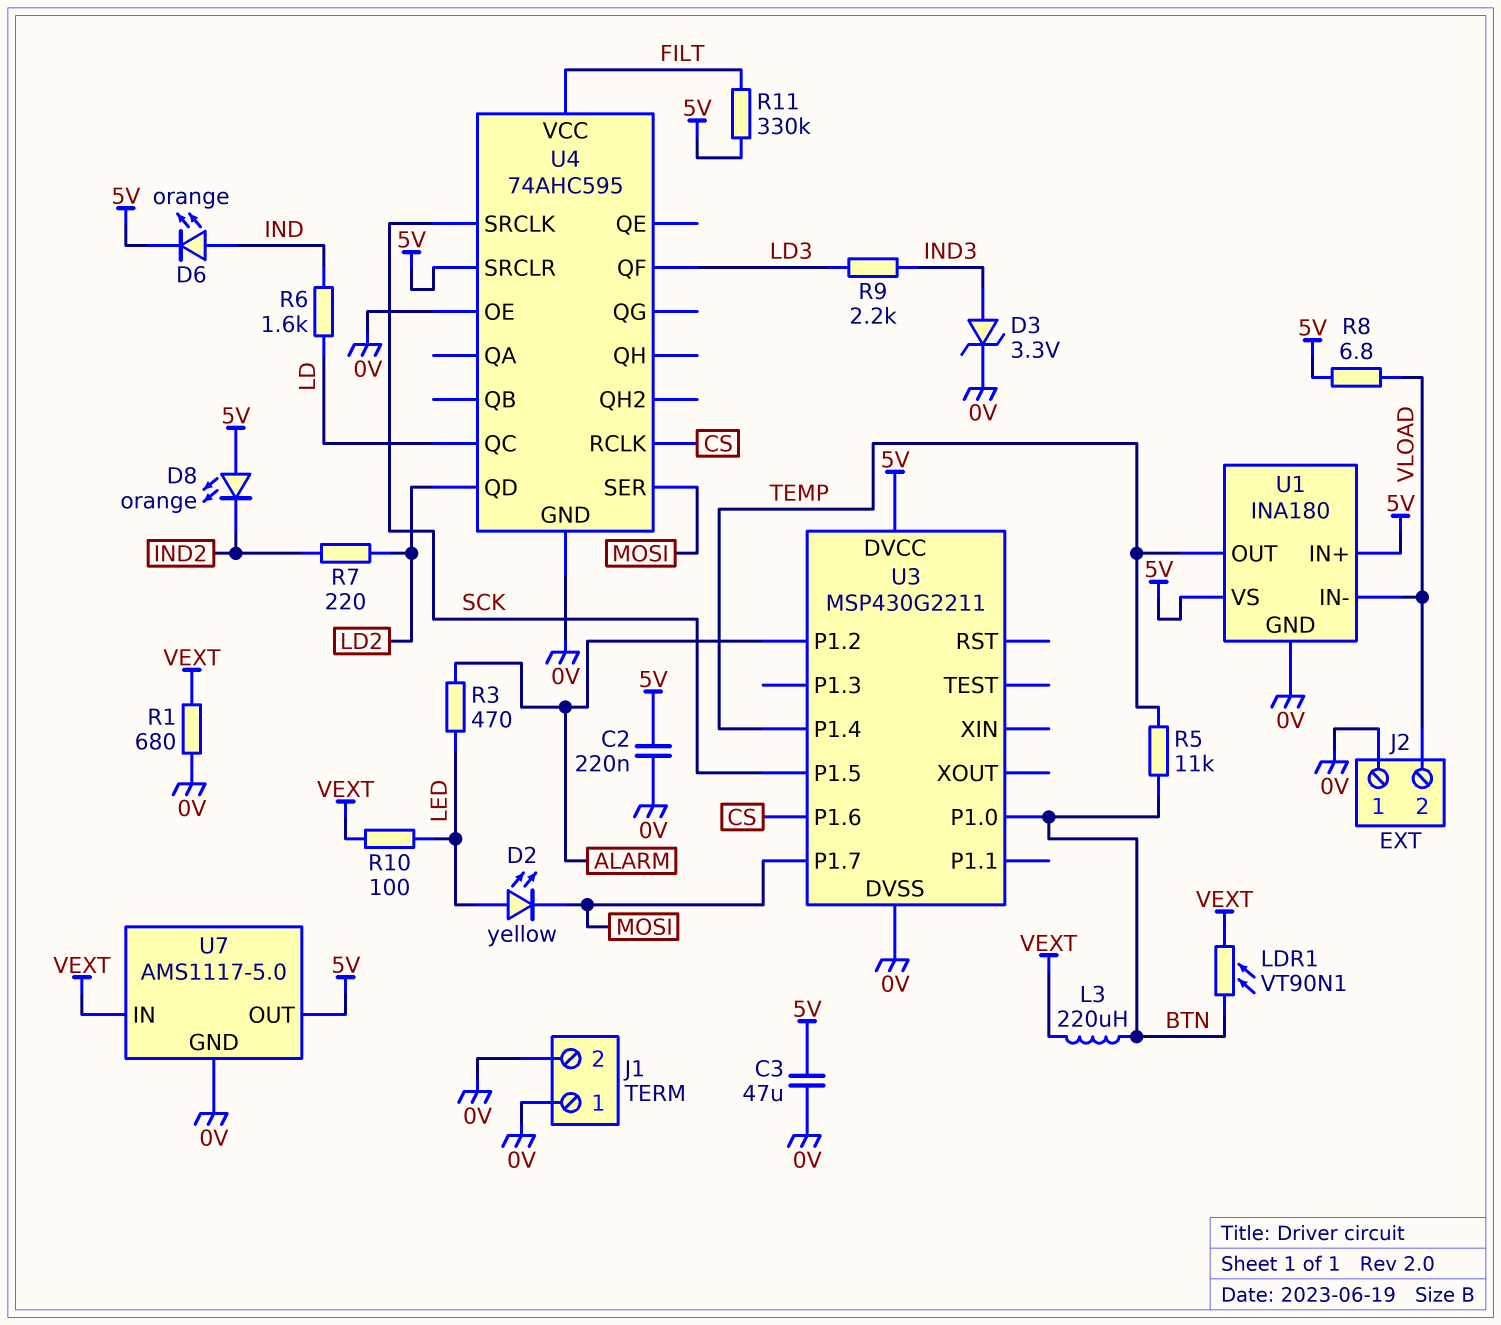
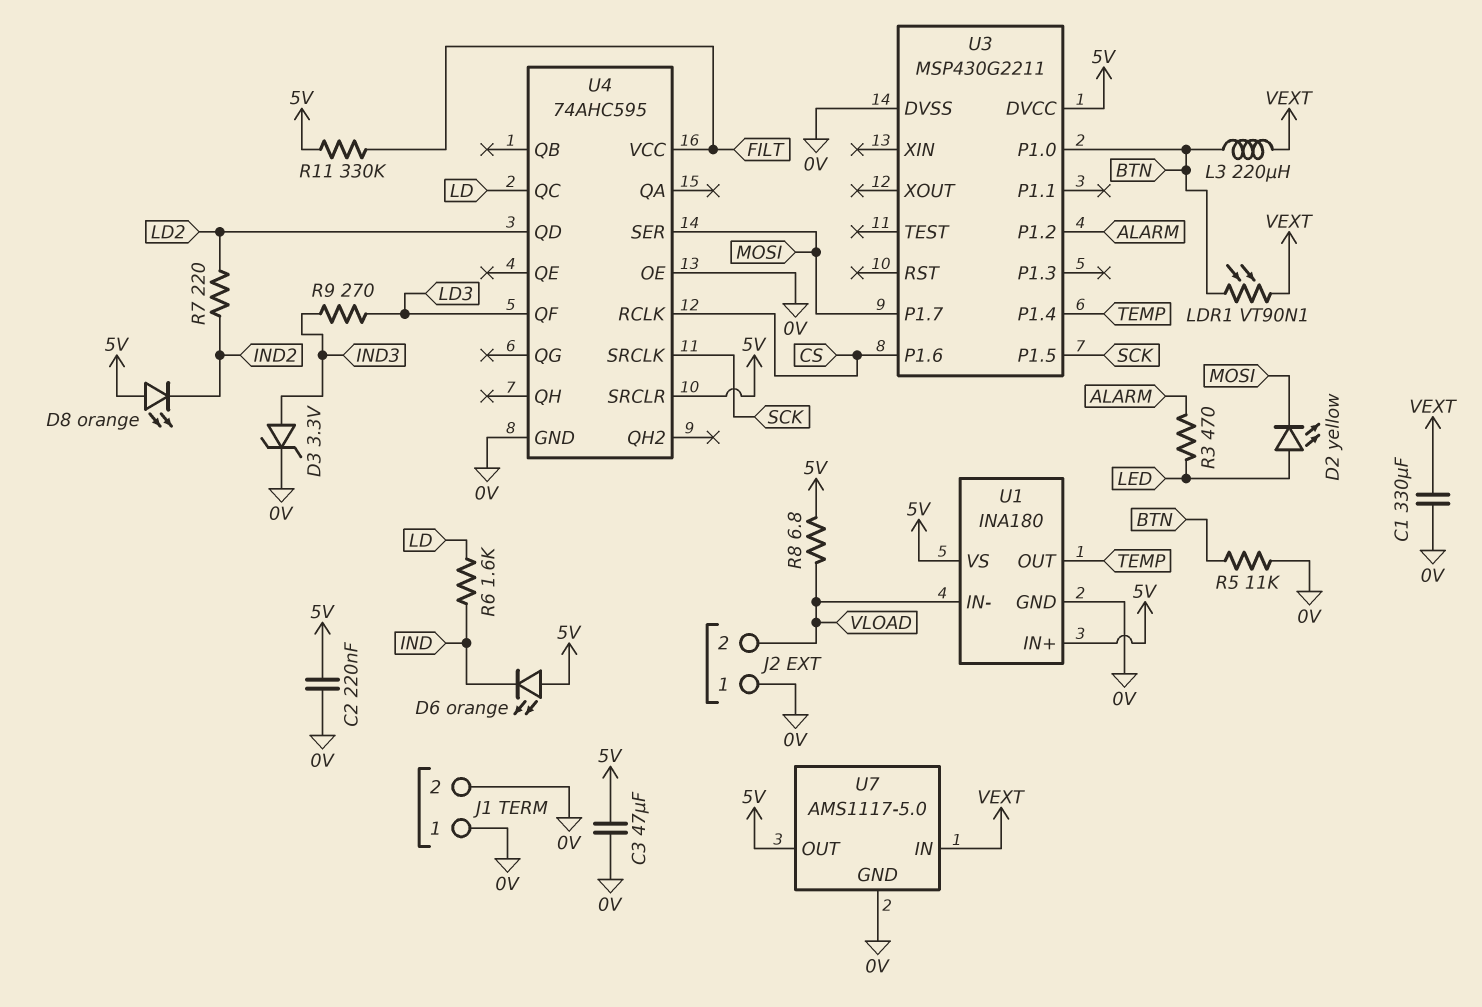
C1: none -> 330uF (0V, VEXT)
D6: LED orange (A IND, K 5V) -> LED orange (A 5V, K IND)
R1: 680 (0V, VEXT) -> none
R5: 11k (BTN, TEMP) -> 11k (0V, BTN)
R9: 2.2k (IND3, LD3) -> 270 (IND3, LD3)
R10: 100 (LED, VEXT) -> none

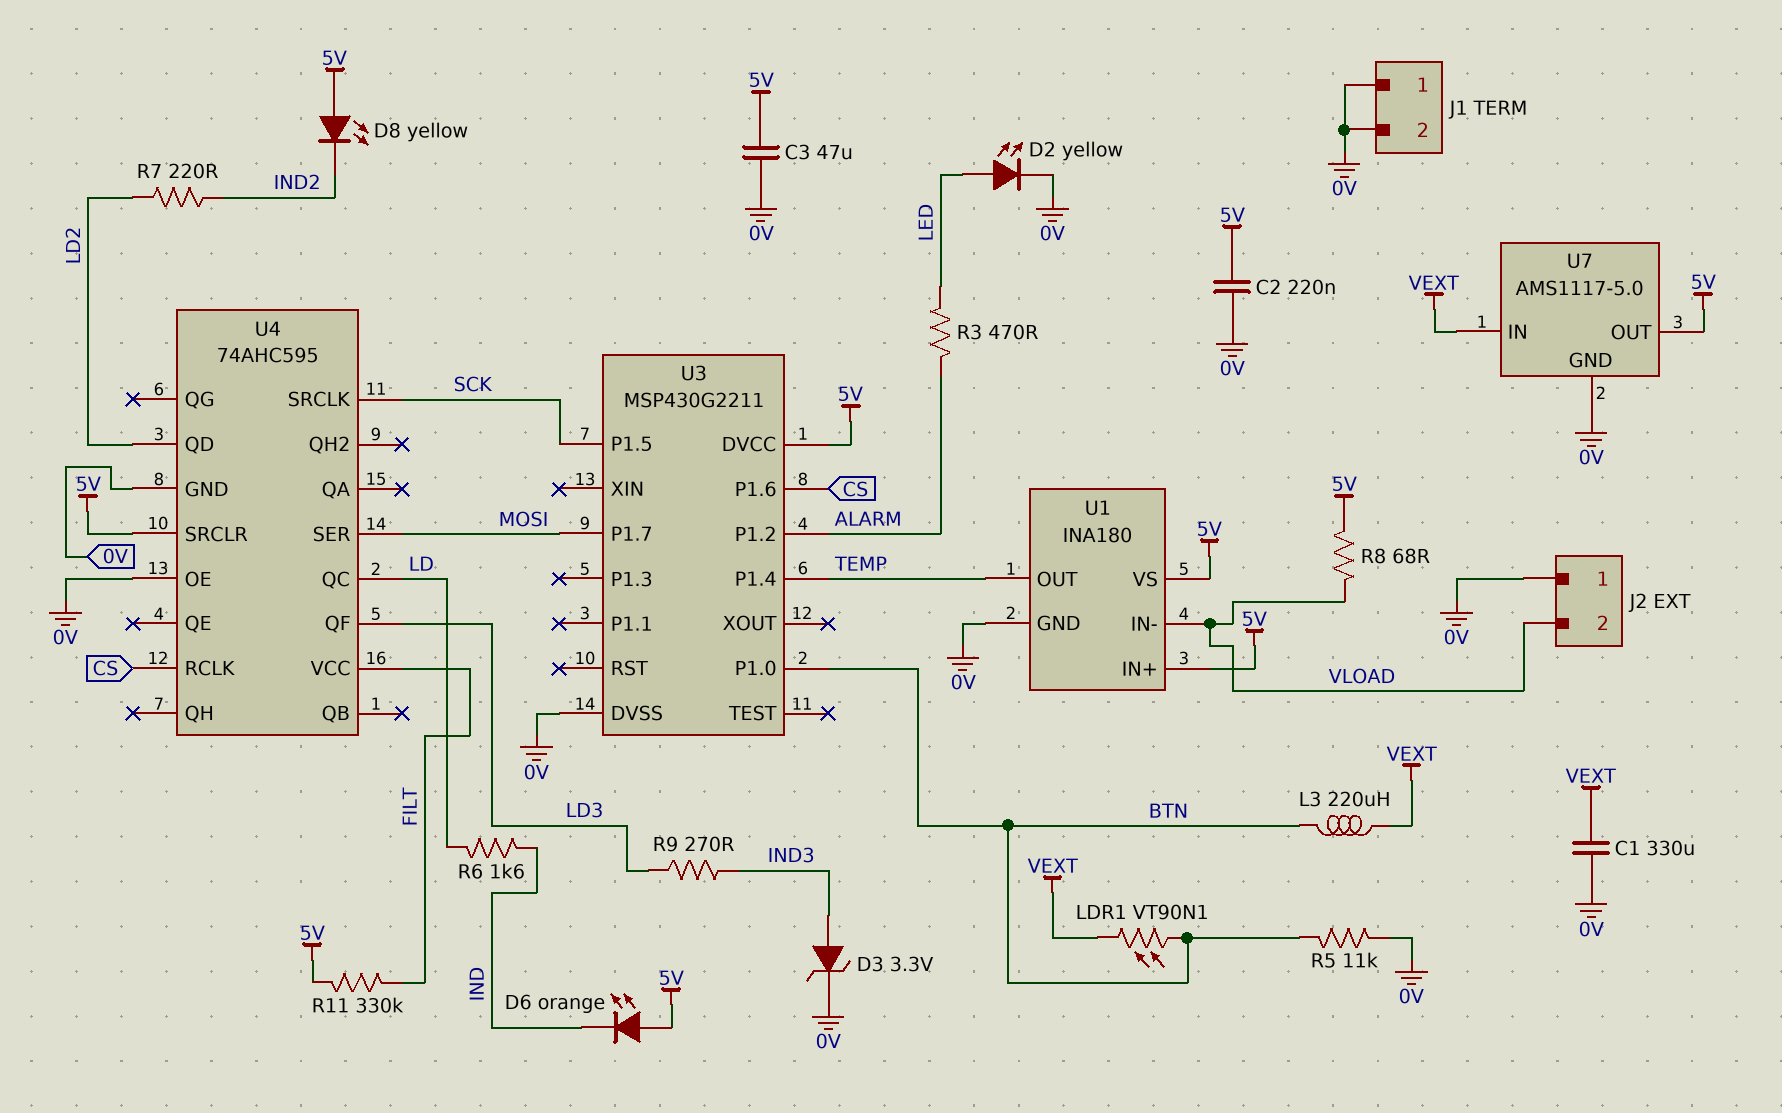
D2: LED yellow (A LED, K MOSI) -> LED yellow (A LED, K 0V)
D8: LED orange (A 5V, K IND2) -> LED yellow (A 5V, K IND2)
R8: 6.8 (5V, VLOAD) -> 68 (5V, VLOAD)

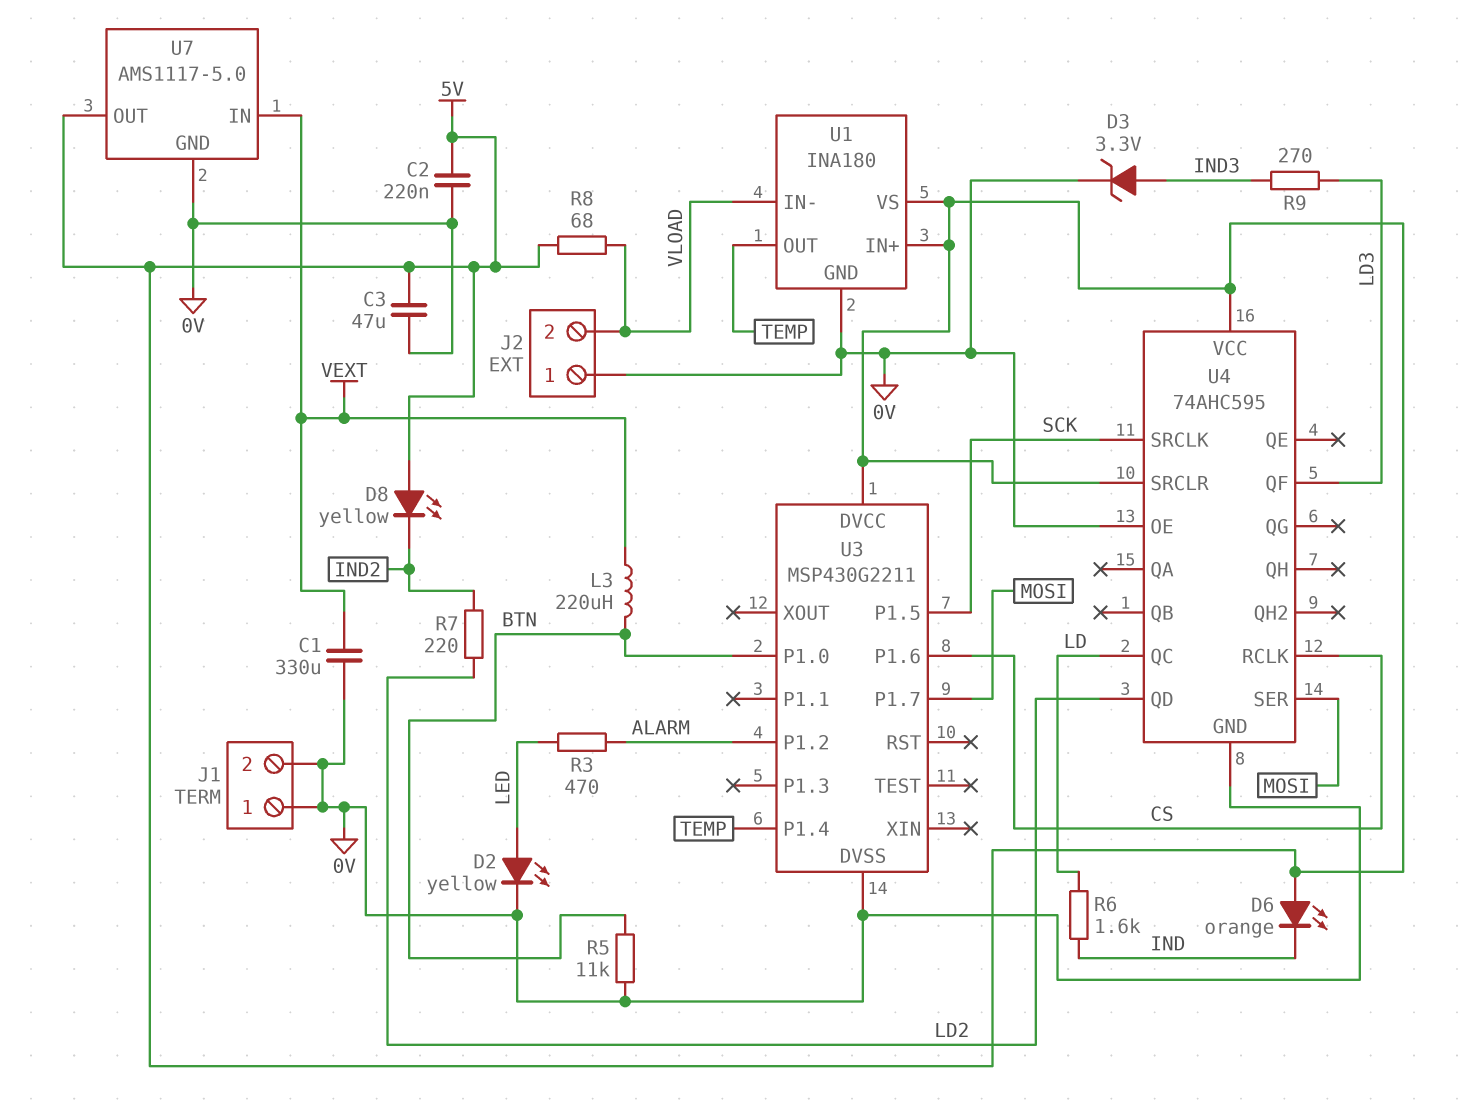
LDR1: VT90N1 (BTN, VEXT) -> none
R11: 330k (5V, FILT) -> none
U4 pin VCC: FILT -> 5V

